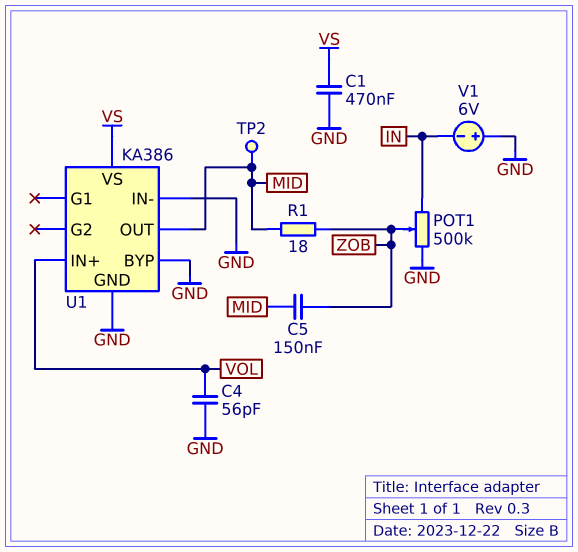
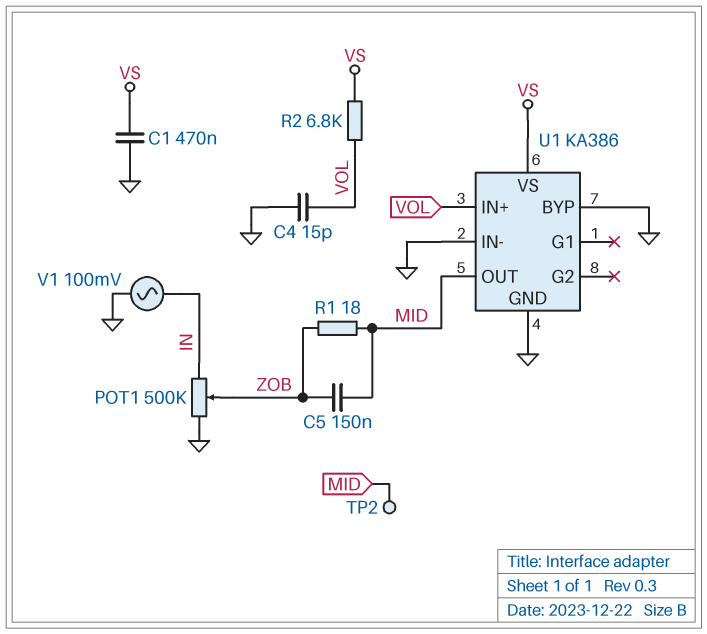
C4: 56pF (GND, VOL) -> 15pF (GND, VOL)
R2: none -> 6.8k (VOL, VS)
V1: 6V (plus GND, minus IN) -> AC 100mV (GND, IN)

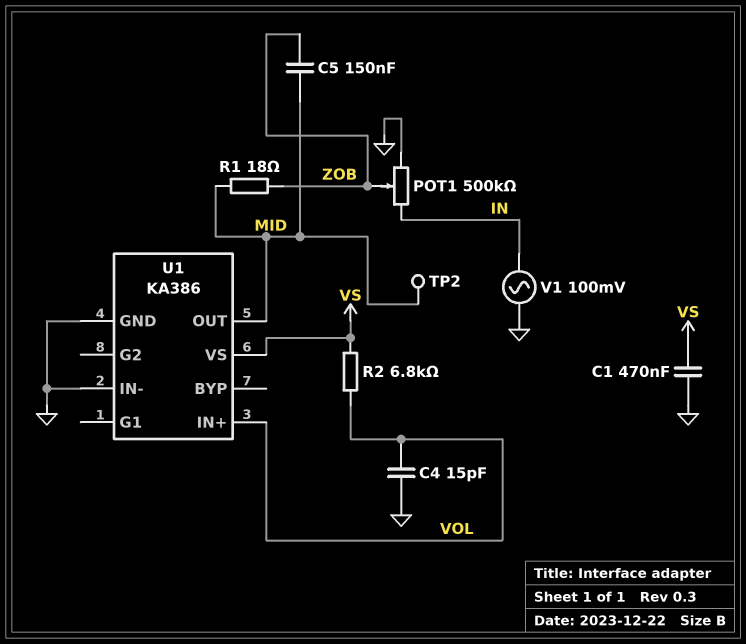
U1 pin BYP: GND -> none

